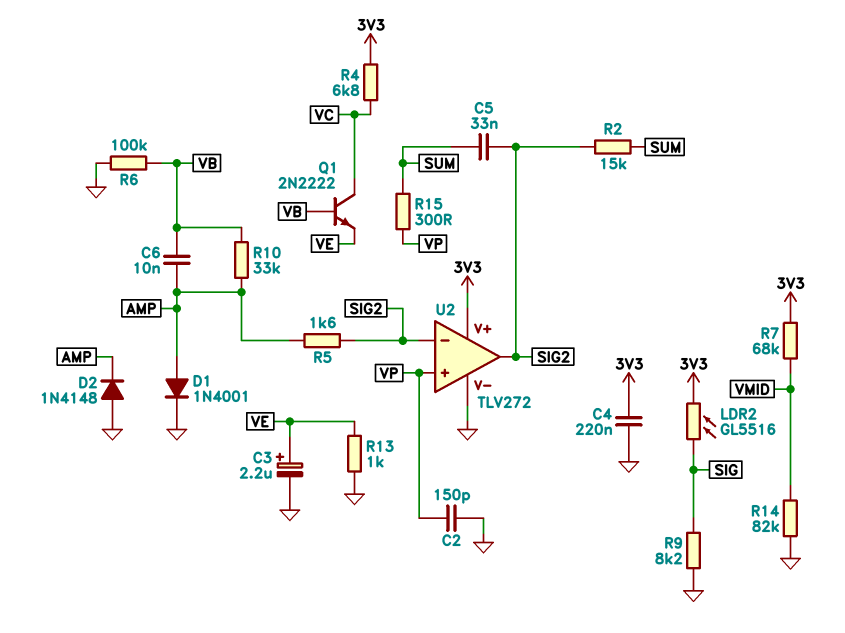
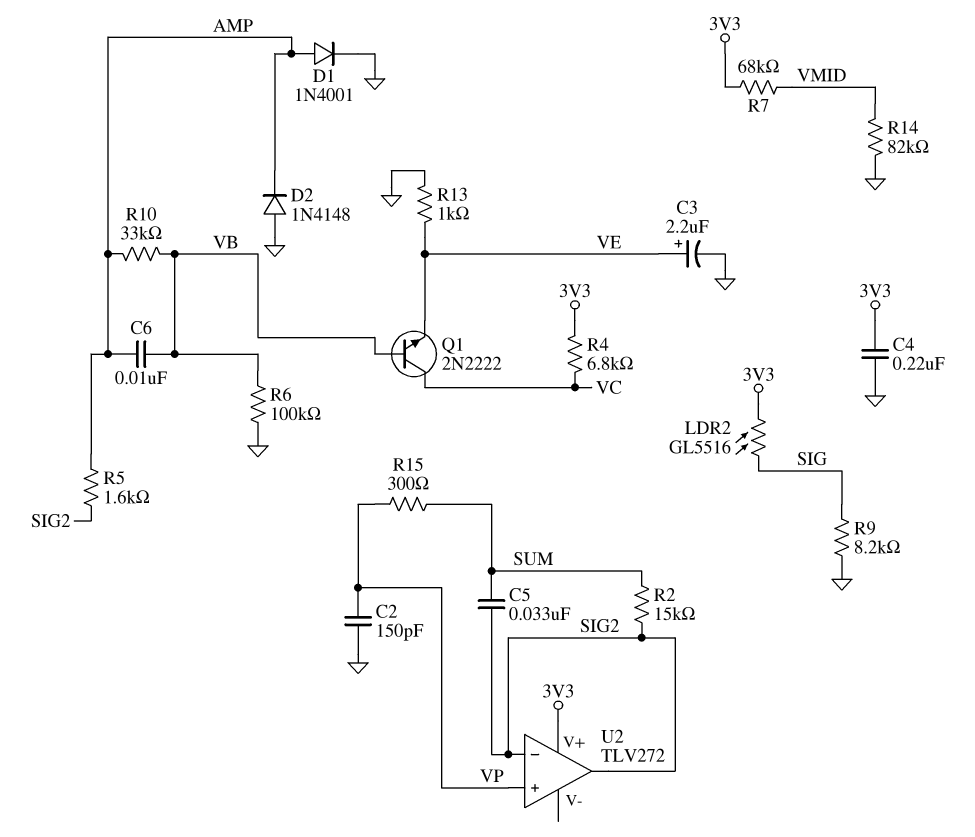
U2 pin V-: GND -> none

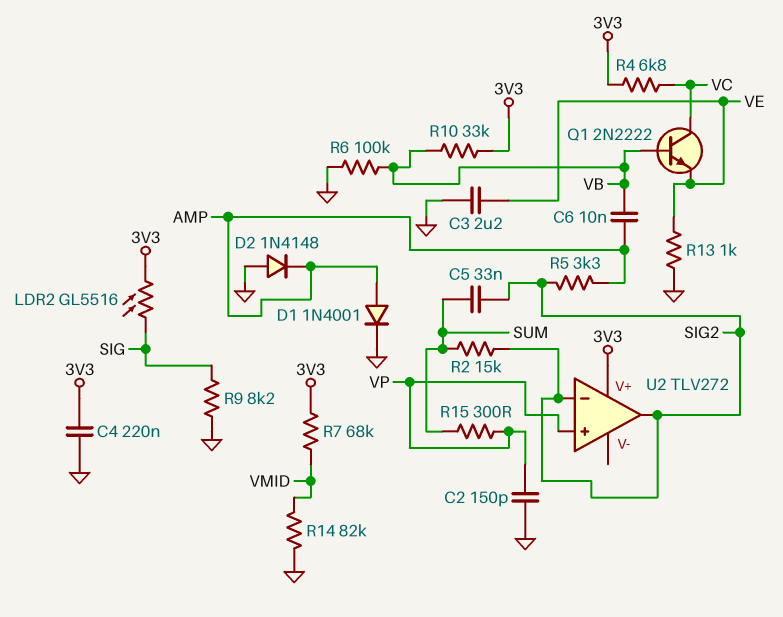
C3: 2.2uF (plus VE, minus GND) -> 2.2uF (GND, VE)
R5: 1.6k (AMP, SIG2) -> 3.3k (AMP, SIG2)
R10: 33k (AMP, VB) -> 33k (3V3, VB)

